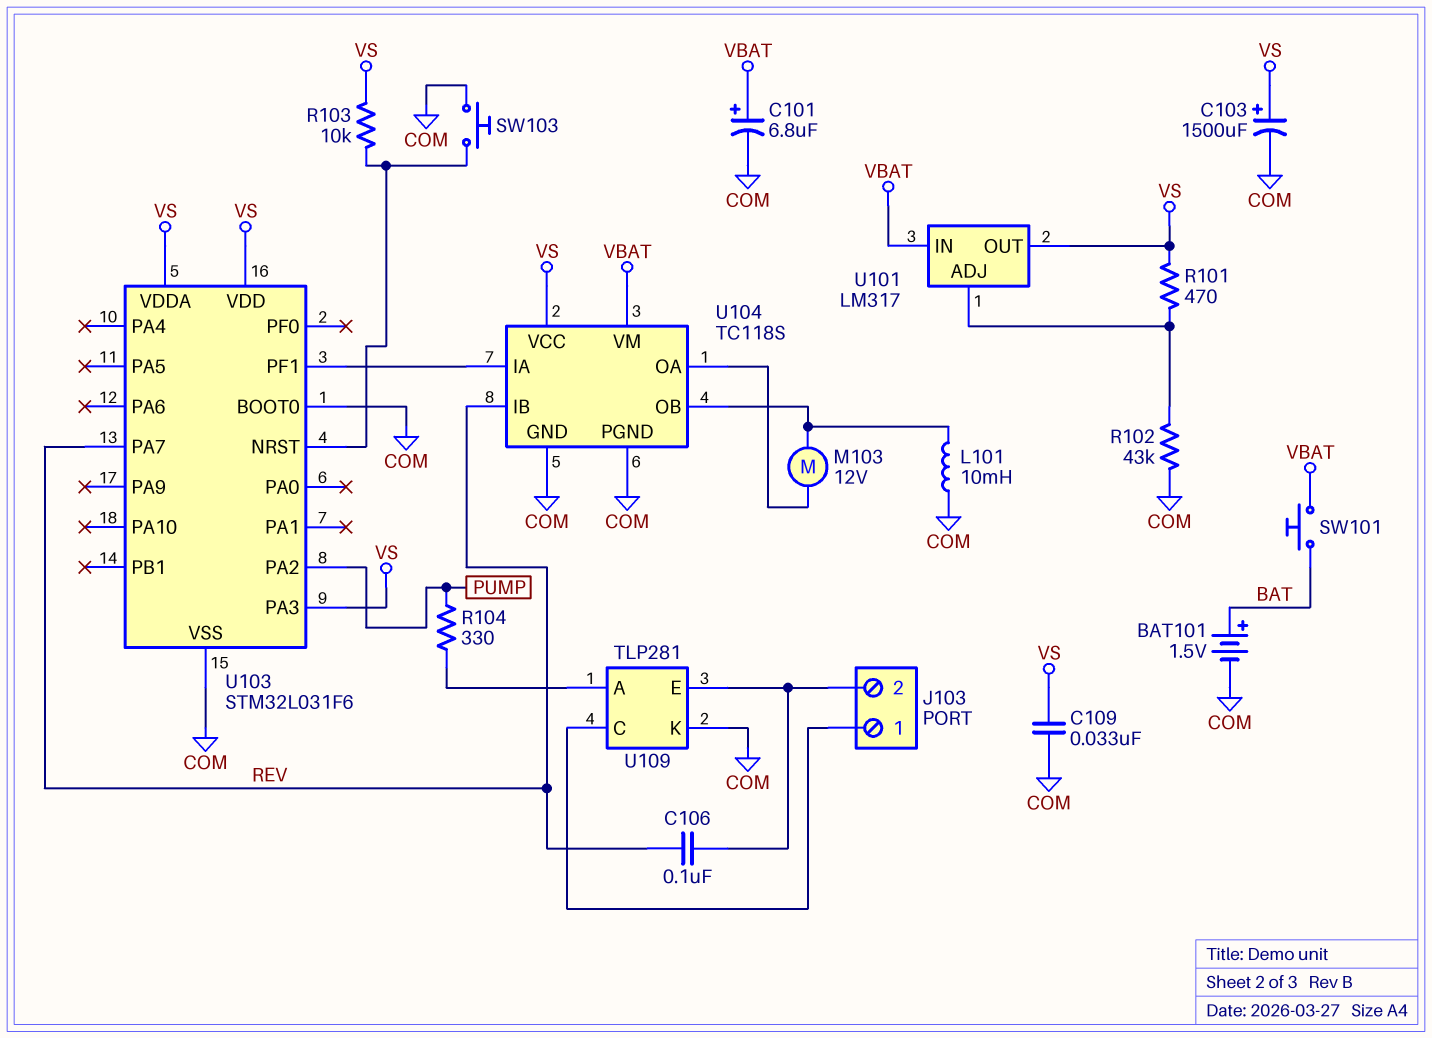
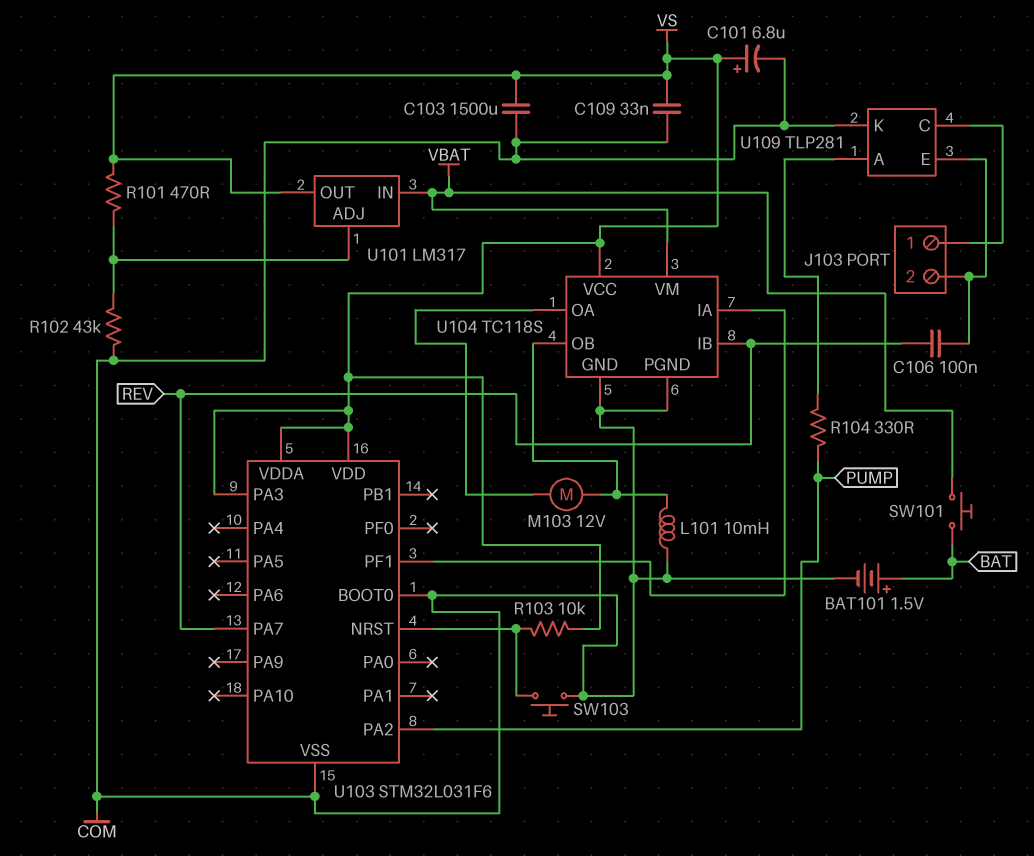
C101: 6.8uF (plus VBAT, minus COM) -> 6.8uF (plus VS, minus COM)
C103: 1500uF (plus VS, minus COM) -> 1500uF (COM, VS)

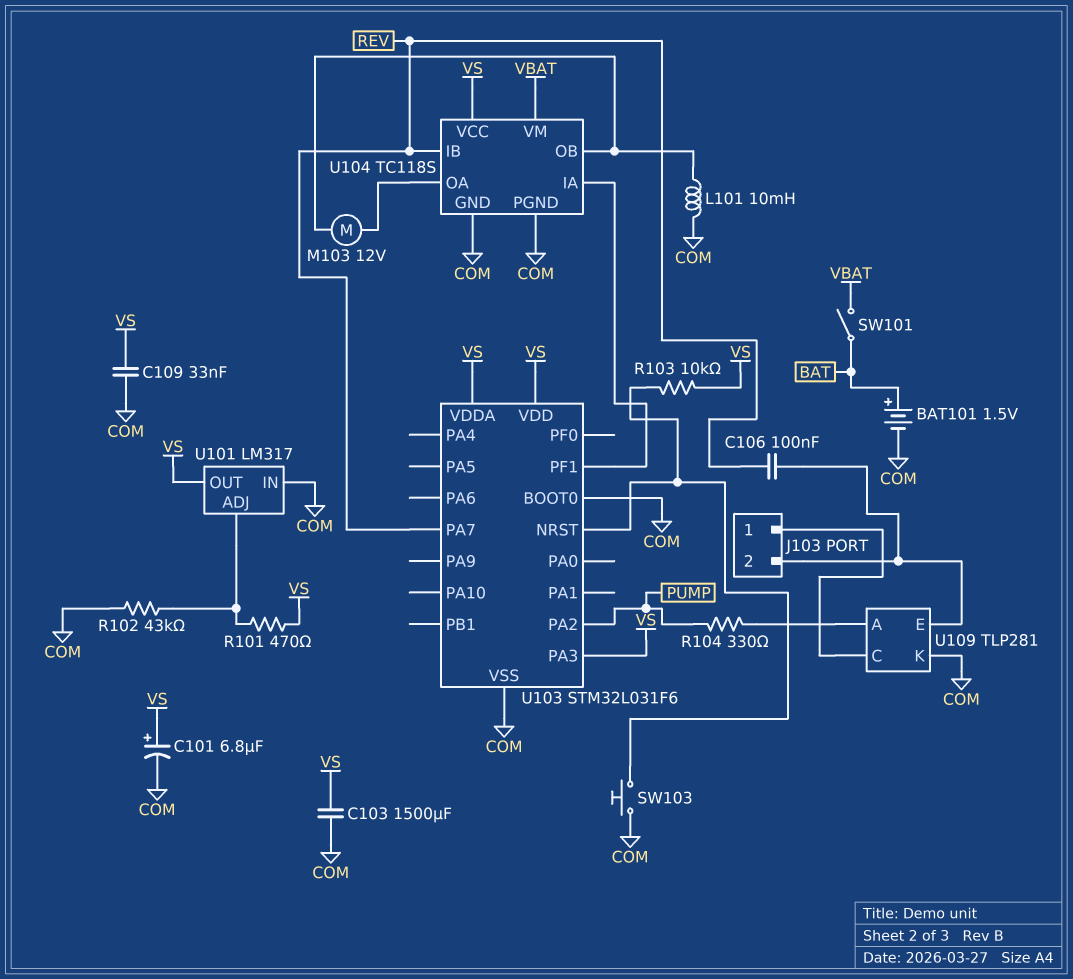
SW101: button (BAT, VBAT) -> switch (BAT, VBAT)
U101 pin IN: VBAT -> COM

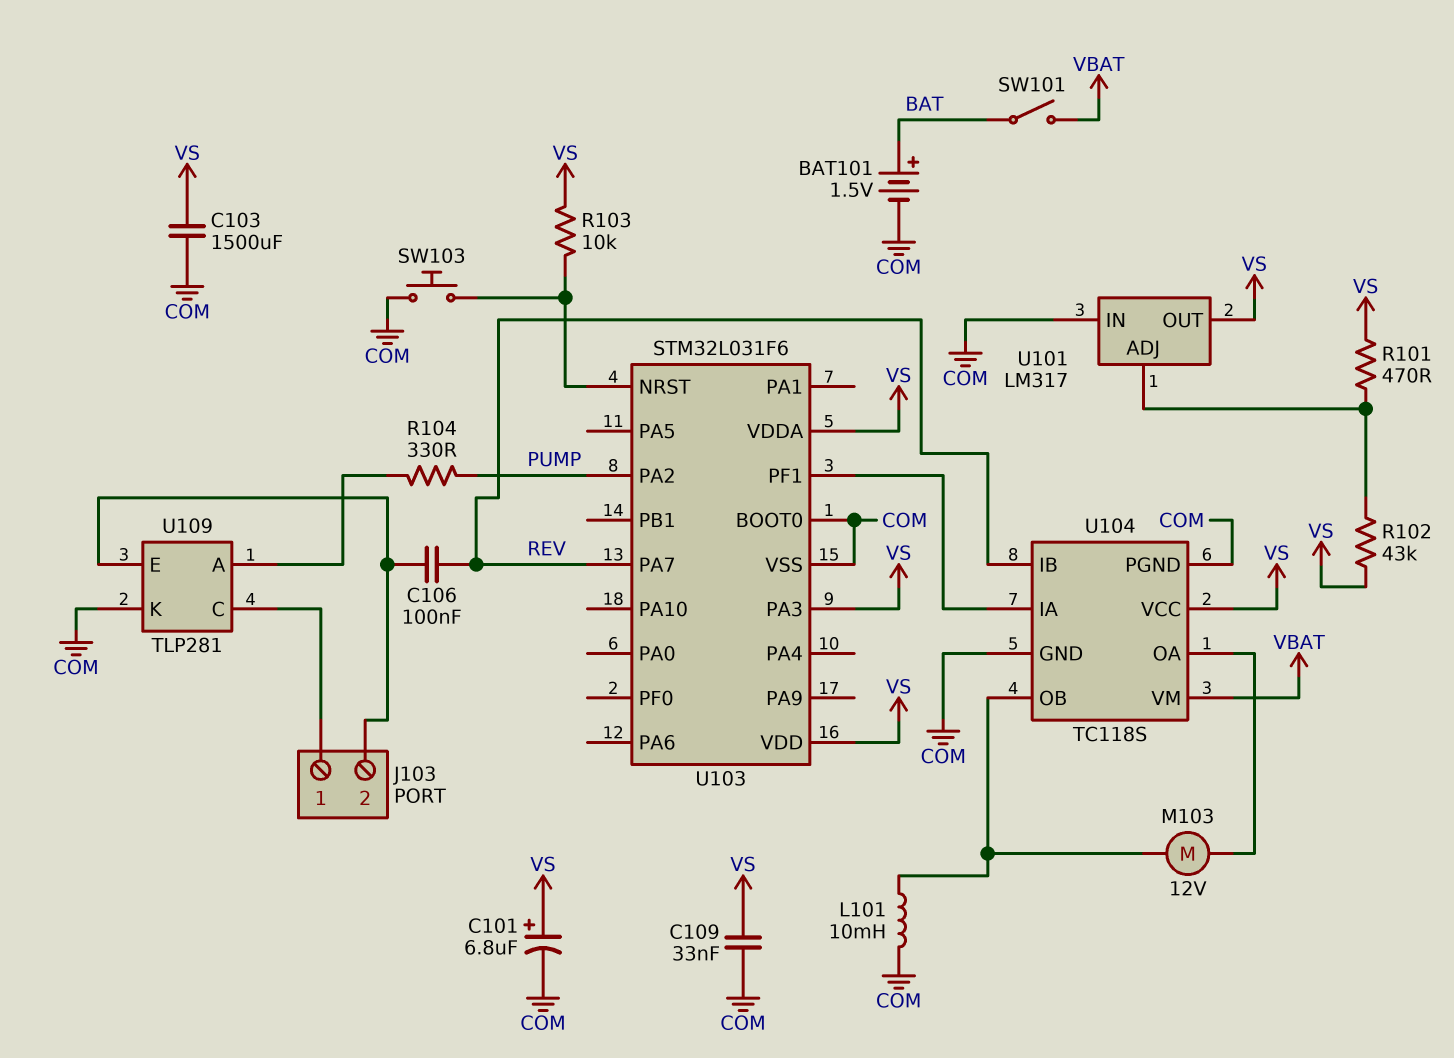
R102: 43k (COM, U101/ADJ) -> 43k (U101/ADJ, VS)

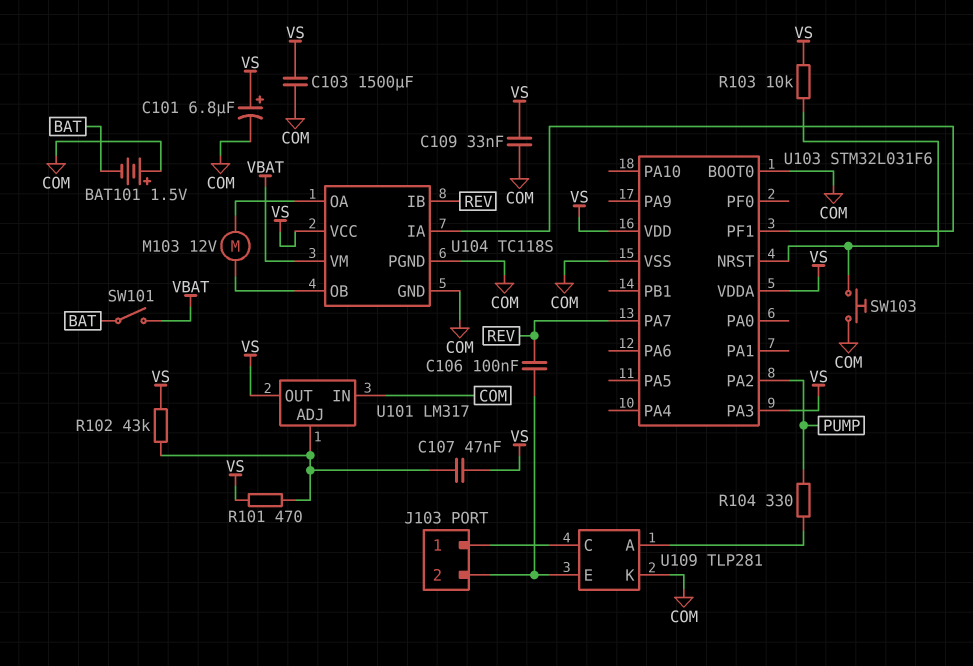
BAT101: 1.5V (plus BAT, minus COM) -> 1.5V (plus COM, minus BAT)
C107: none -> 47nF (U101/ADJ, VS)
L101: 10mH (COM, U104/OB) -> none

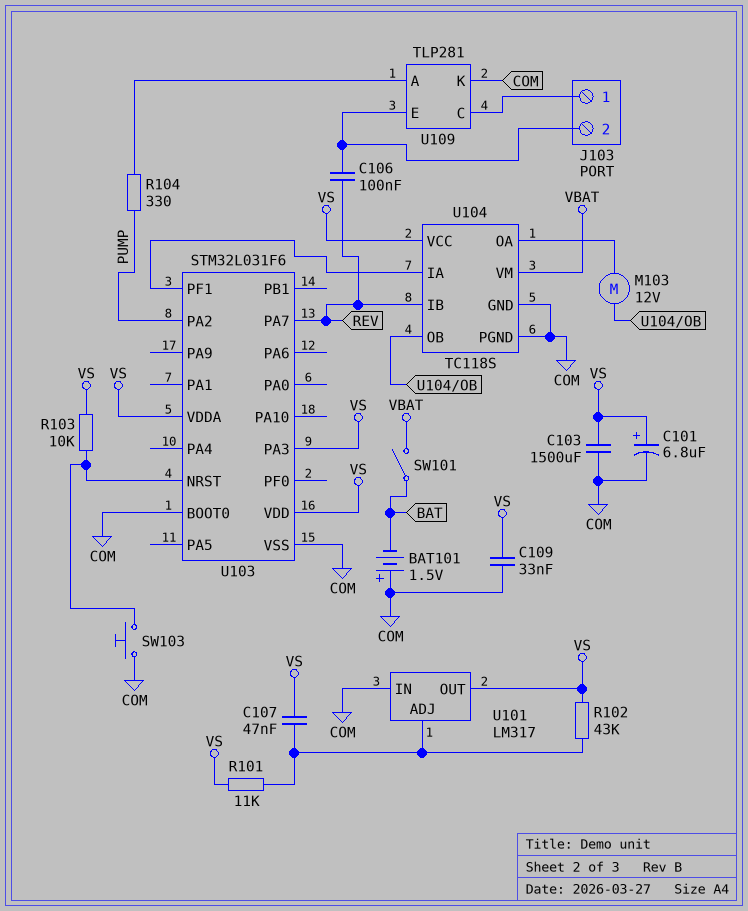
R101: 470 (U101/ADJ, VS) -> 11k (U101/ADJ, VS)

